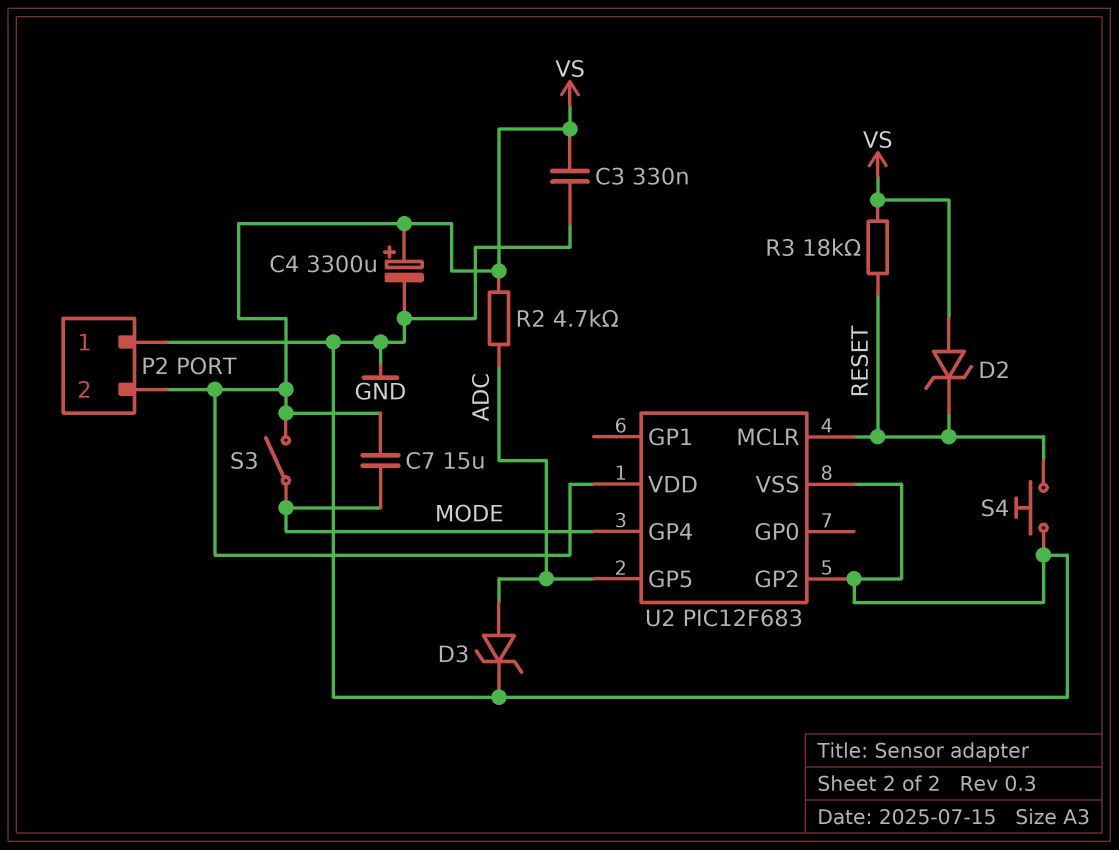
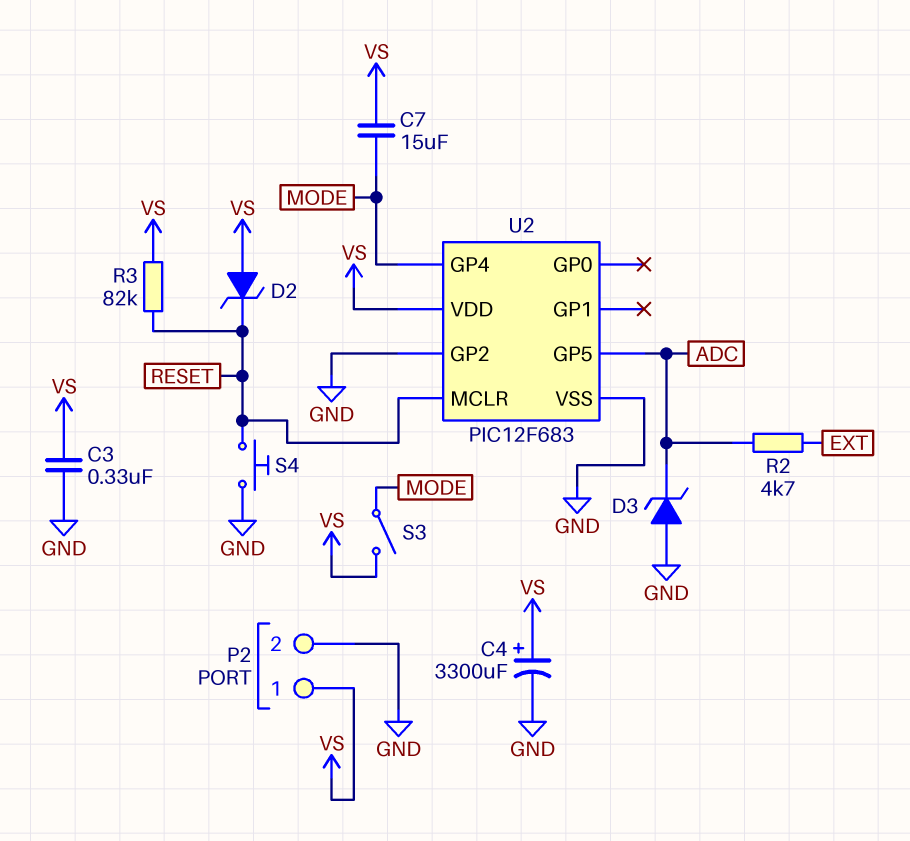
D3: zener (A ADC, K GND) -> zener (A GND, K ADC)
P2 pin 1: GND -> VS
P2 pin 2: VS -> GND
R2: 4.7k (ADC, VS) -> 4.7k (ADC, EXT)
R3: 18k (RESET, VS) -> 82k (RESET, VS)

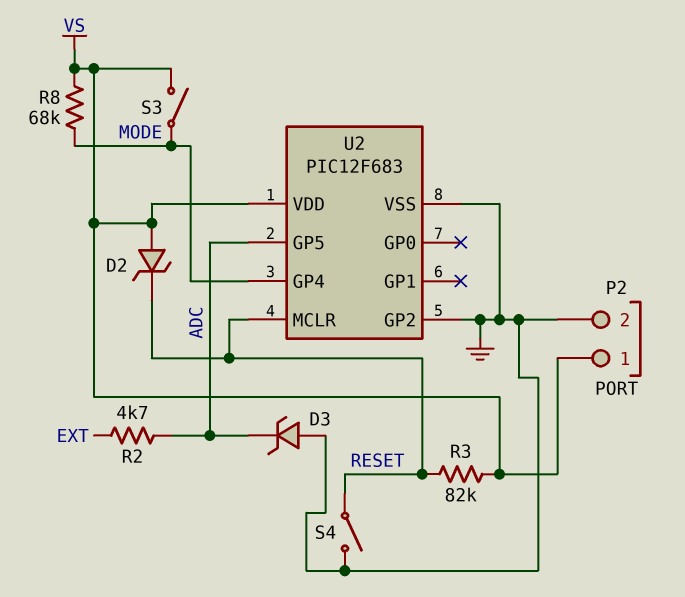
C3: 330nF (GND, VS) -> none
C4: 3300uF (plus VS, minus GND) -> none
C7: 15uF (MODE, VS) -> none
R8: none -> 68k (MODE, VS)
S4: button (GND, RESET) -> switch (GND, RESET)

